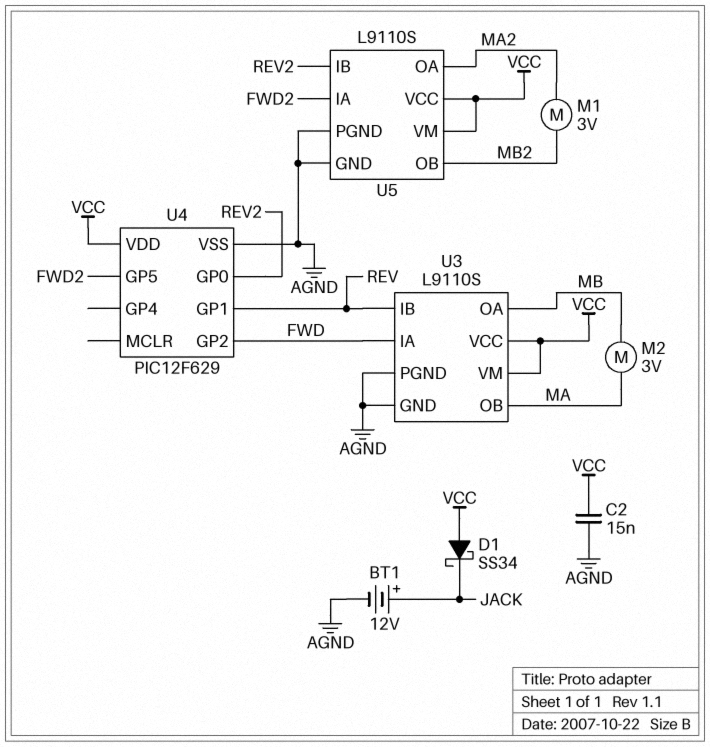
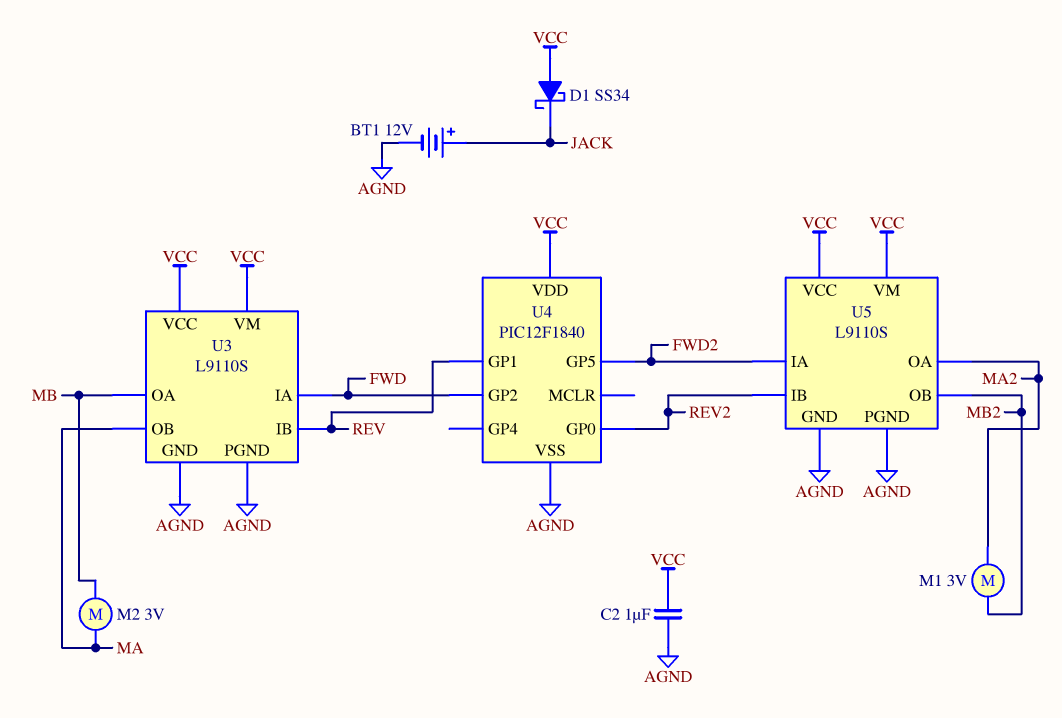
C2: 15nF (AGND, VCC) -> 1uF (AGND, VCC)
U4: PIC12F629 -> PIC12F1840

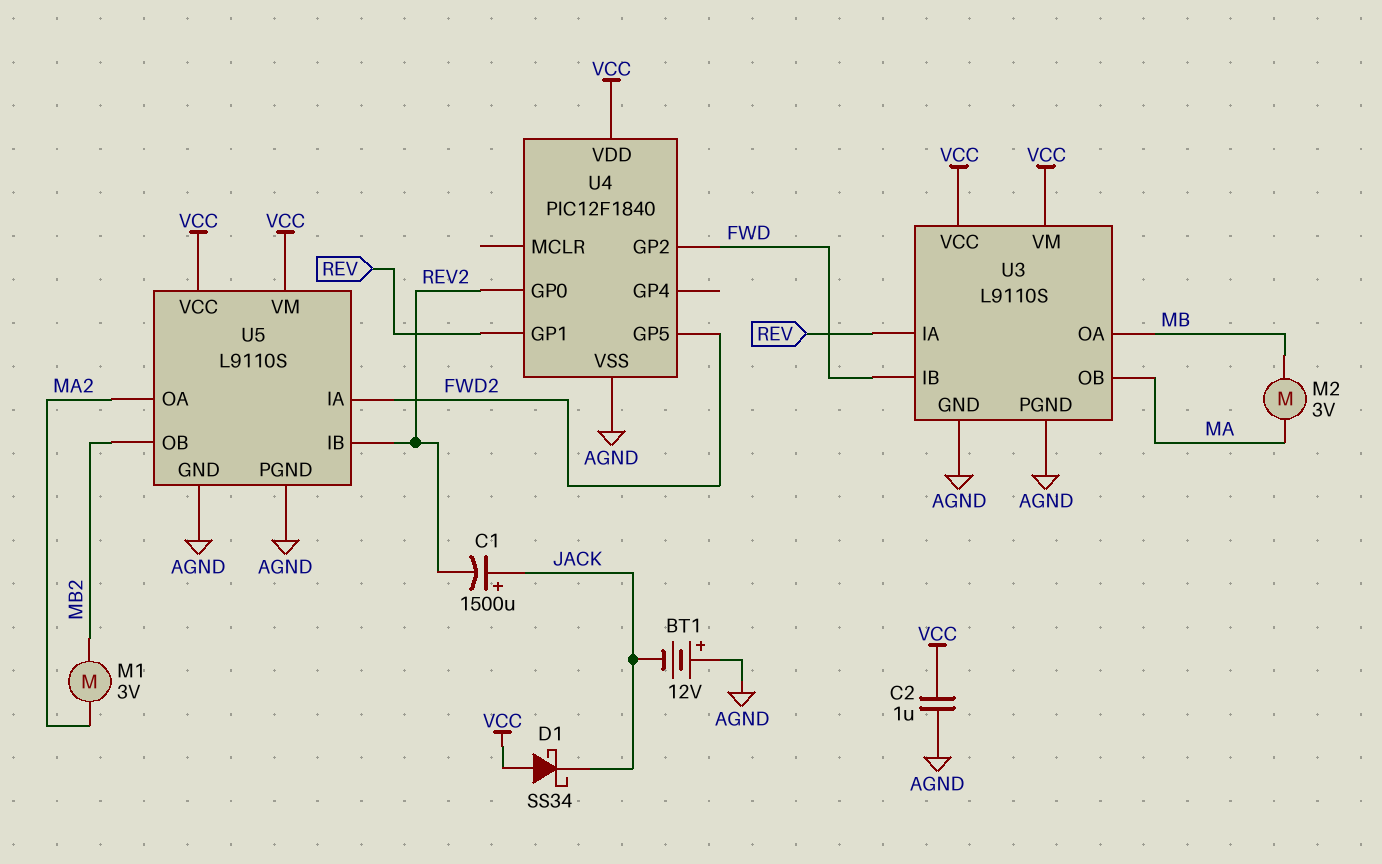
BT1: 12V (plus JACK, minus AGND) -> 12V (plus AGND, minus JACK)
C1: none -> 1500uF (plus JACK, minus REV2)
U3 pin IA: FWD -> REV
U3 pin IB: REV -> FWD

